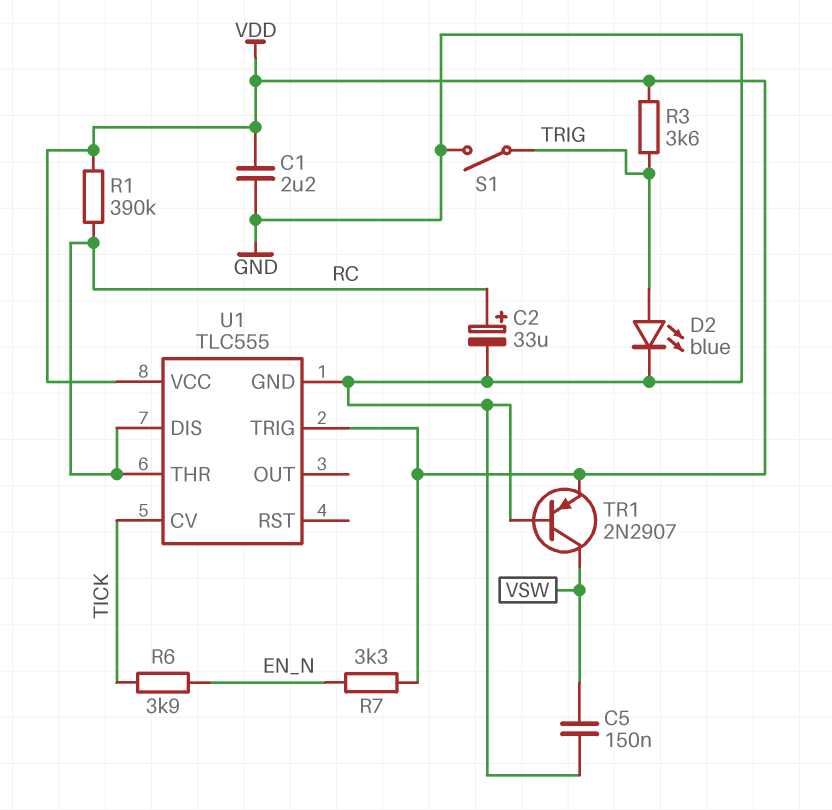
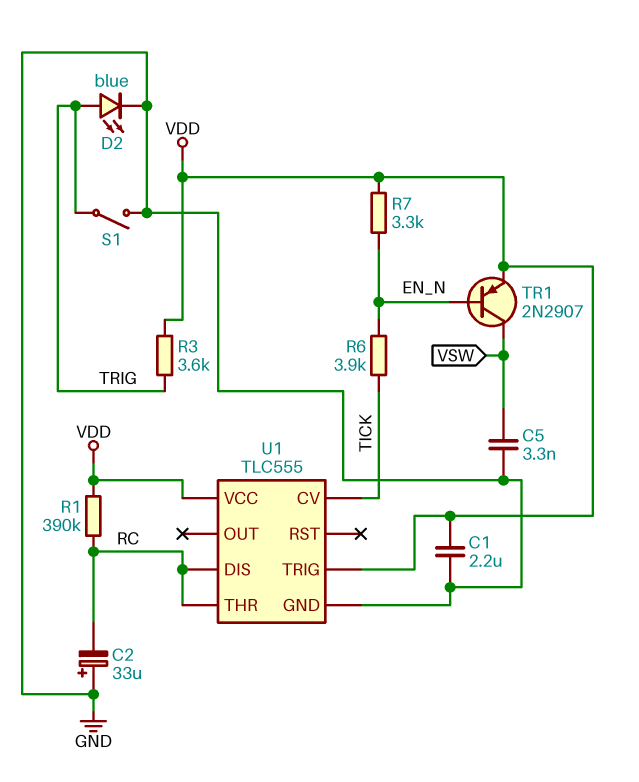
C2: 33uF (plus RC, minus GND) -> 33uF (plus GND, minus RC)
C5: 150nF (GND, VSW) -> 3.3nF (GND, VSW)
TR1: PNP 2N2907 (B GND, C VSW, E VDD) -> PNP 2N2907 (B EN_N, C VSW, E VDD)

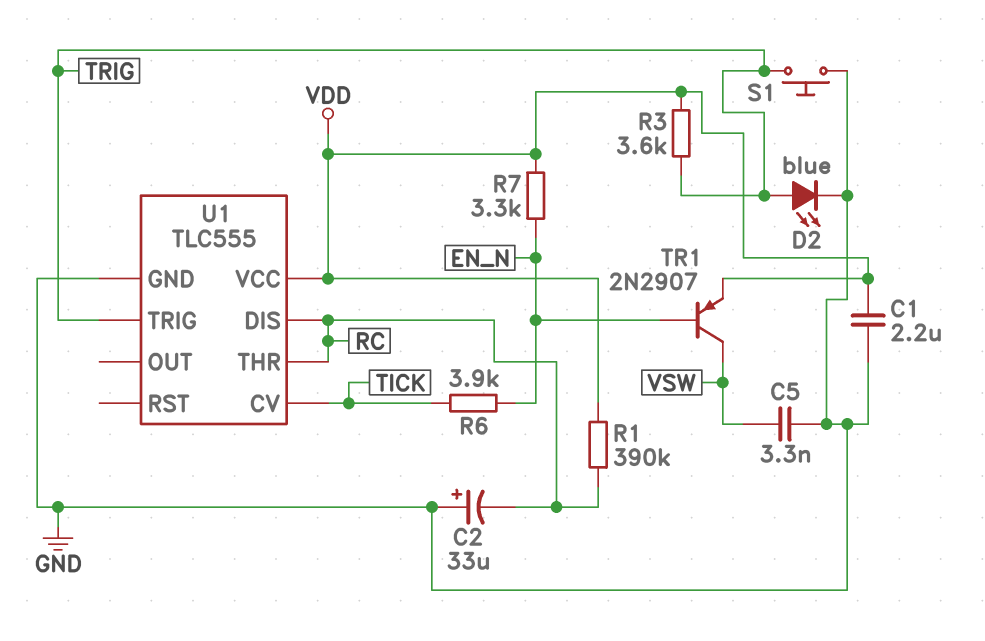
S1: switch (GND, TRIG) -> button (GND, TRIG)
U1 pin TRIG: VDD -> TRIG

